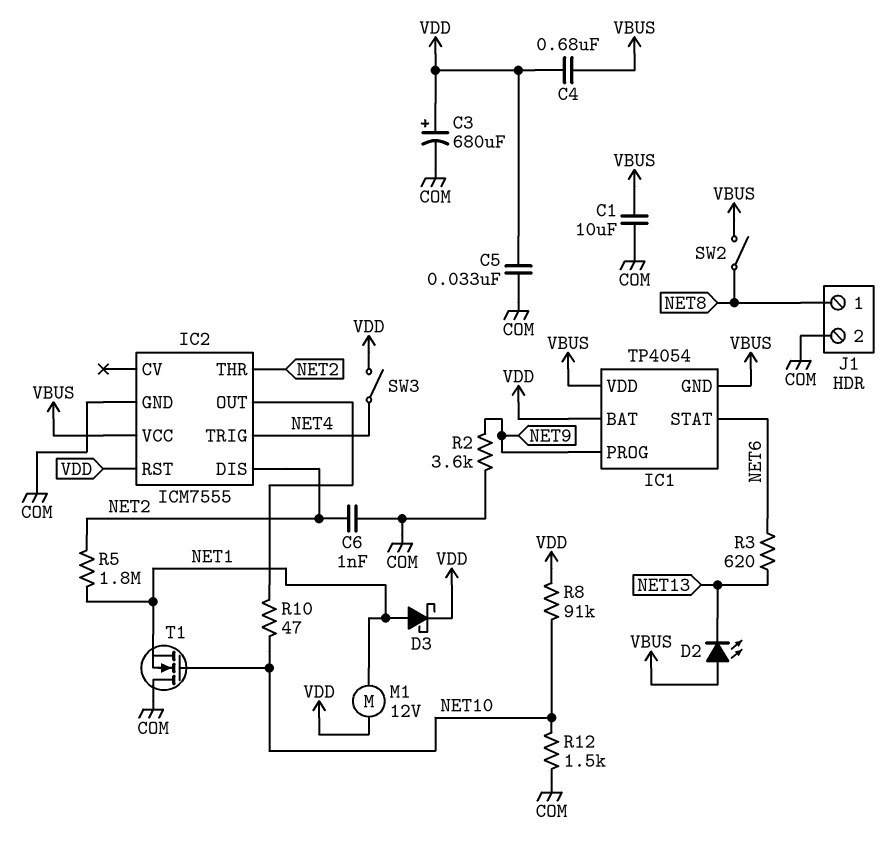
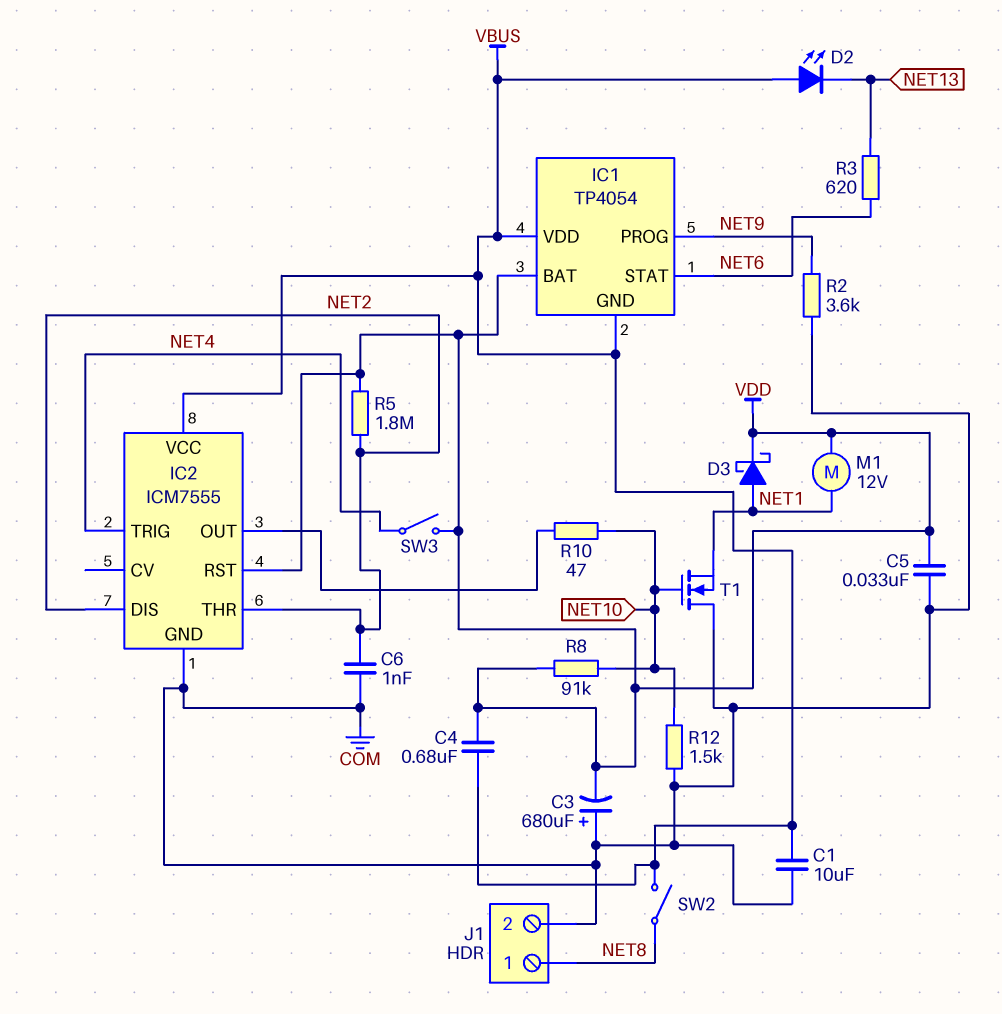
C3: 680uF (plus VDD, minus COM) -> 680uF (plus COM, minus VDD)
R5: 1.8M (NET1, NET2) -> 1.8M (NET2, VDD)

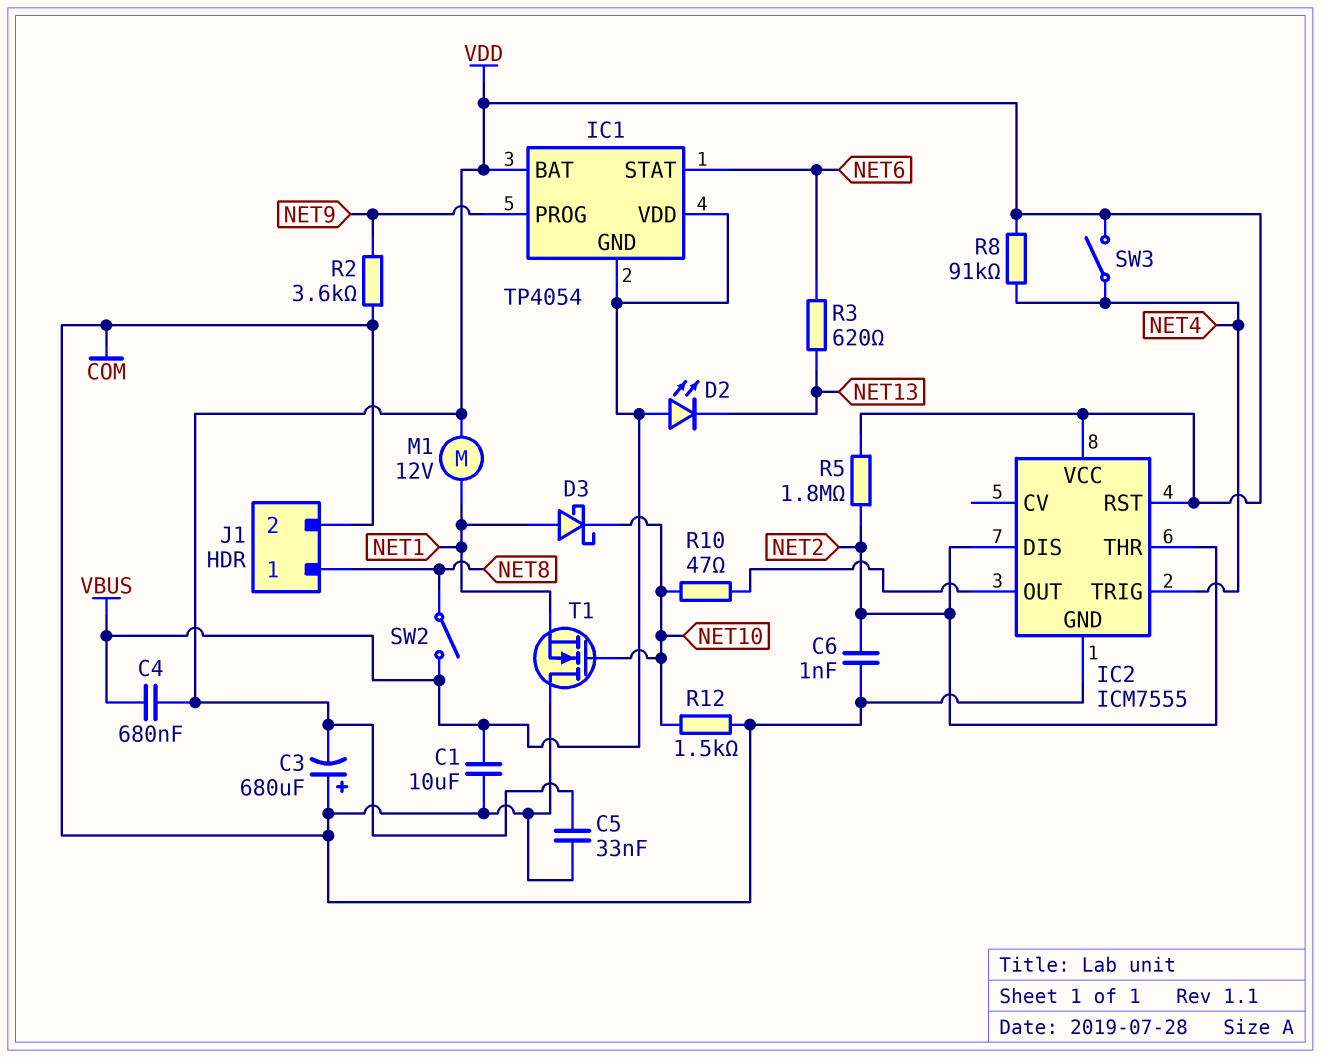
D3: schottky (A NET1, K VDD) -> schottky (A NET1, K NET10)
IC2 pin VCC: VBUS -> VDD
R8: 91k (NET10, VDD) -> 91k (NET4, VDD)

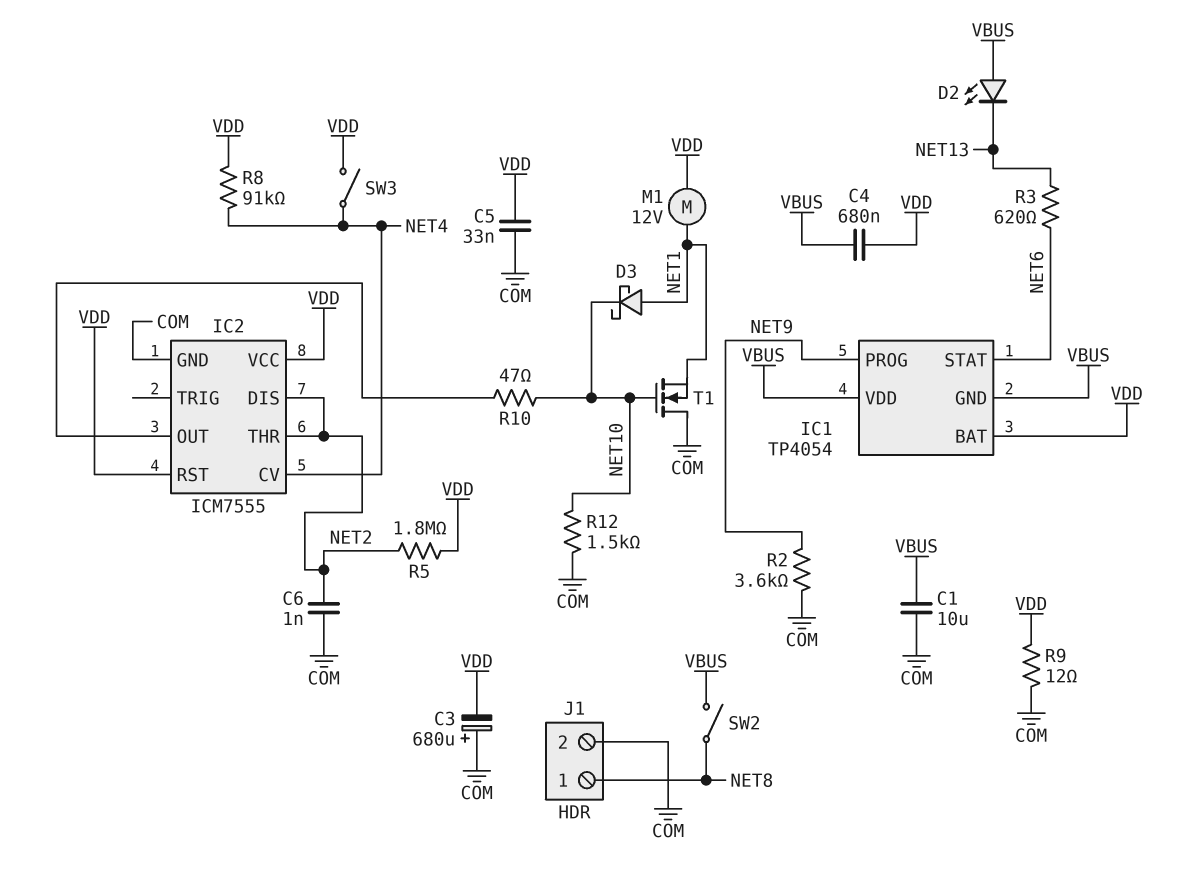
IC2 pin CV: none -> NET4
IC2 pin TRIG: NET4 -> none
R9: none -> 12 (COM, VDD)

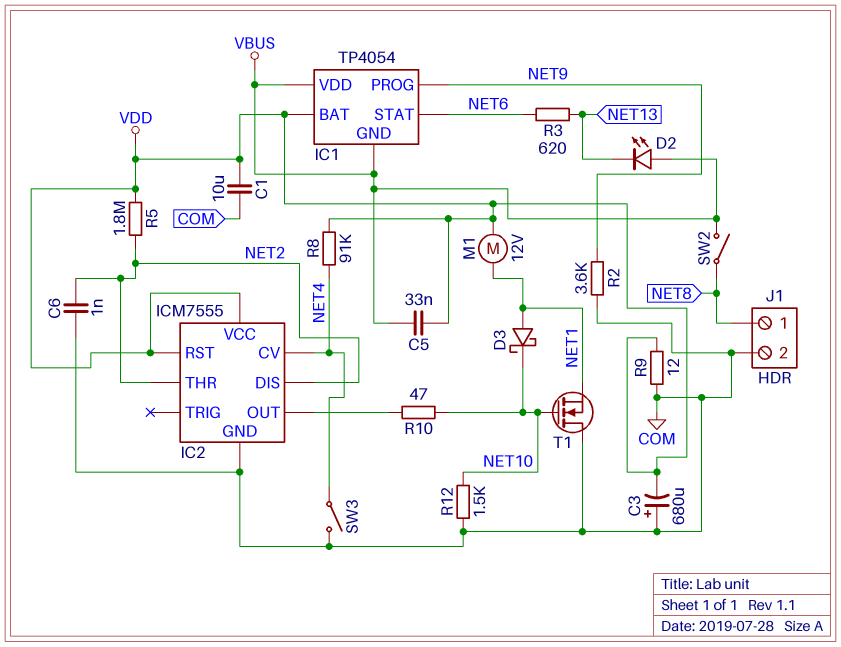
C1: 10uF (COM, VBUS) -> 10uF (COM, VDD)
C4: 680nF (VBUS, VDD) -> none
C5: 33nF (COM, VDD) -> 33nF (VBUS, VDD)
SW3: switch (NET4, VDD) -> switch (COM, NET4)

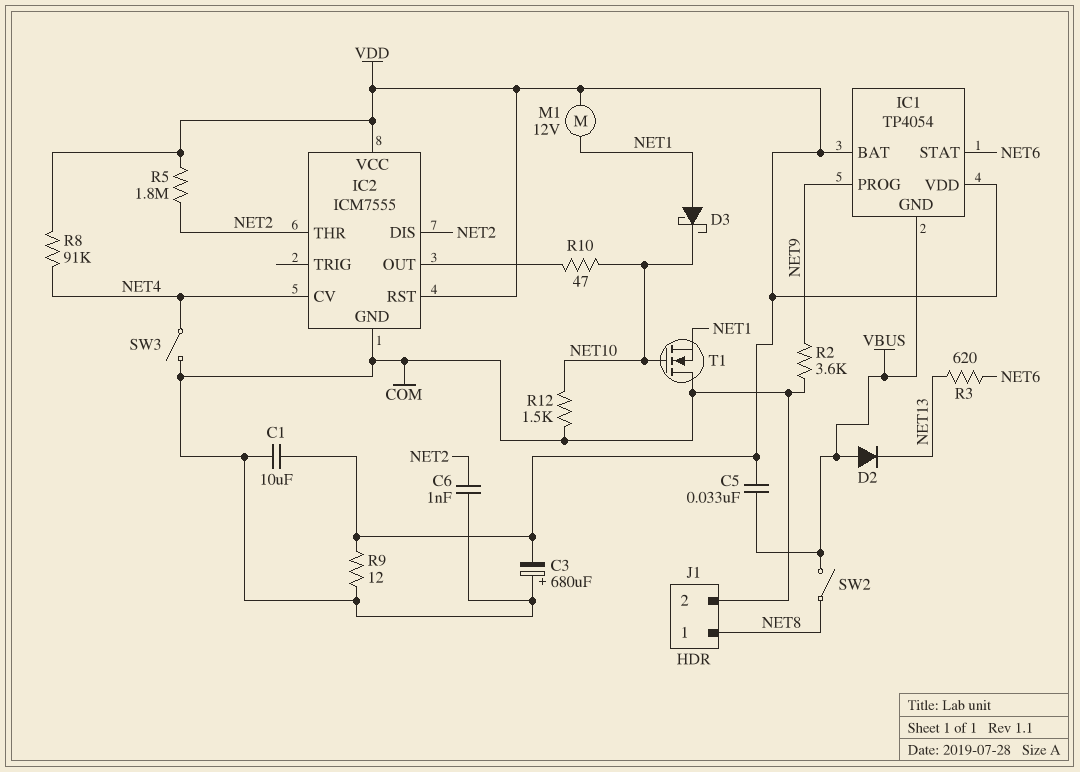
D2: LED (A VBUS, K NET13) -> diode (A VBUS, K NET13)
IC1 pin VDD: VBUS -> VDD

